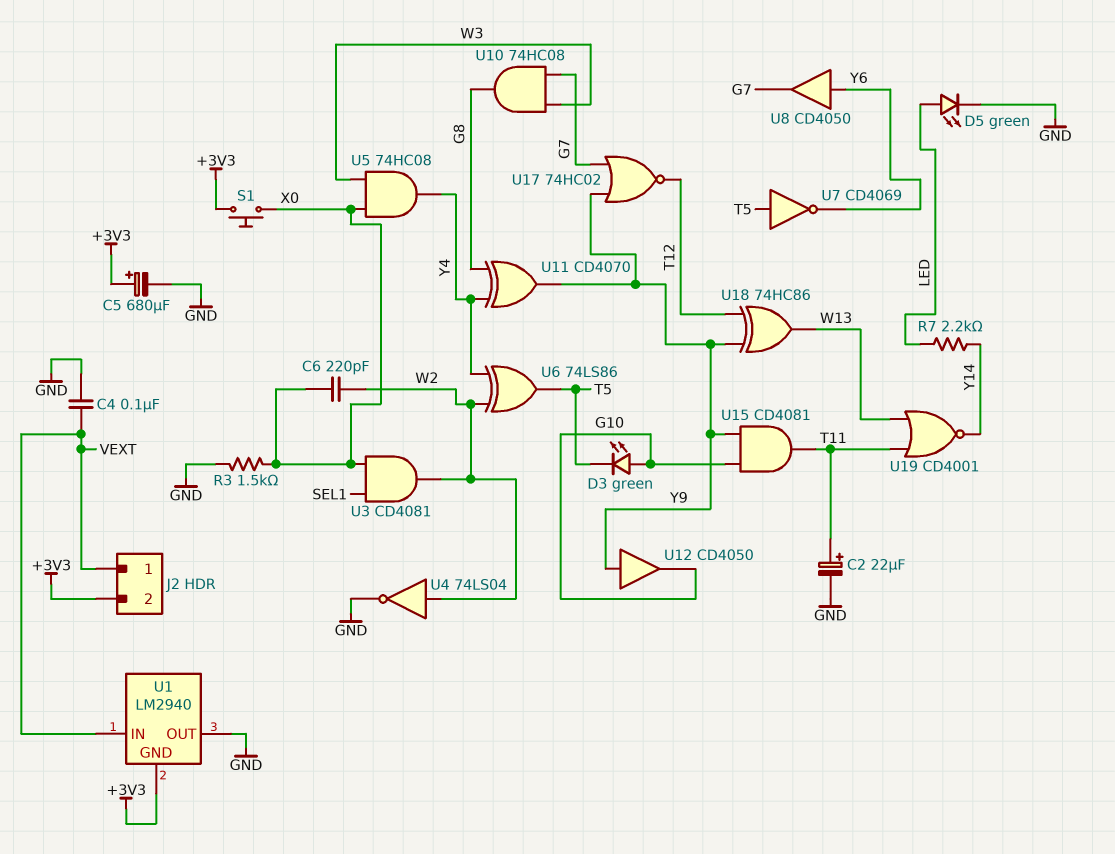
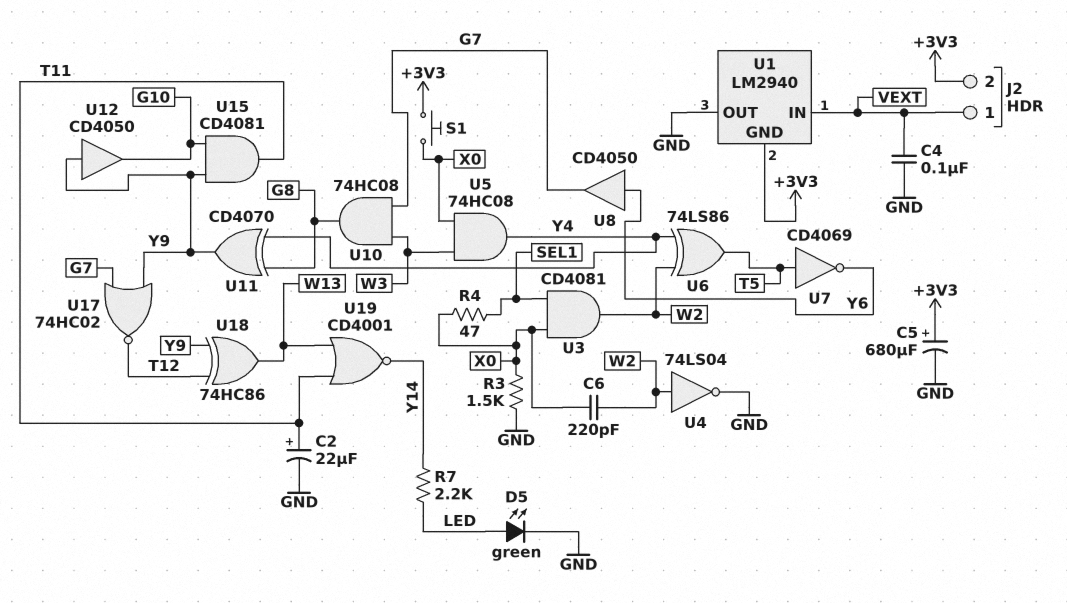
D3: LED green (A G10, K T5) -> none
R4: none -> 47 (SEL1, X0)

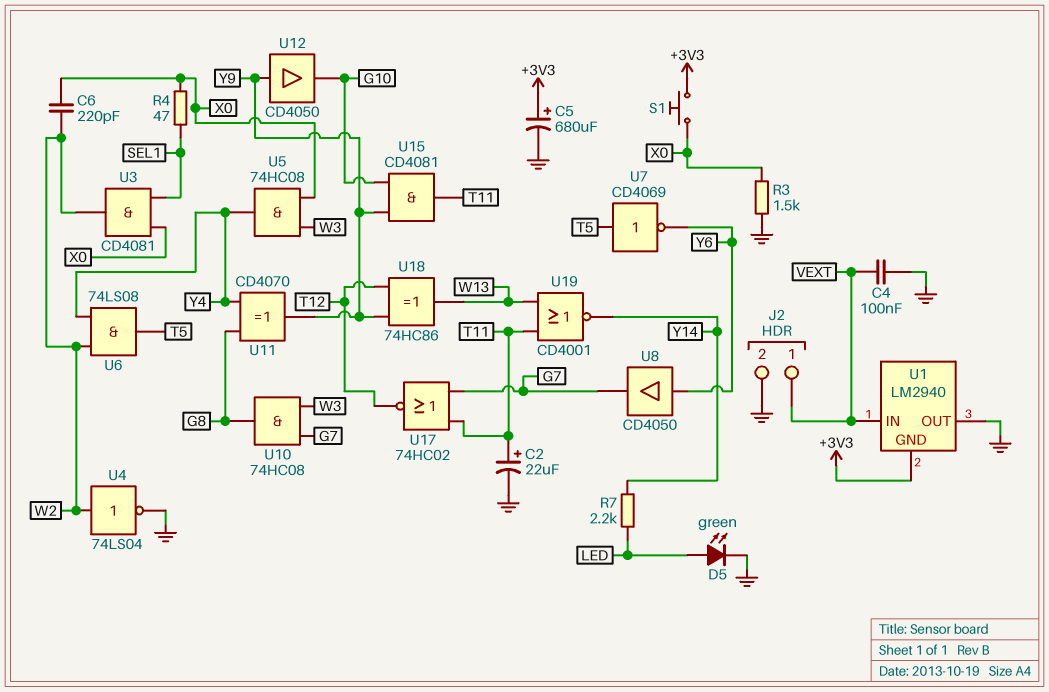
J2 pin 2: +3V3 -> GND
U6: XOR 74LS86 (in W2, in Y4, out T5) -> AND 74LS08 (in W2, in Y4, out T5)
U17: NOR 74HC02 (in G7, in Y9, out T12) -> NOR 74HC02 (in G7, in T11, out T12)

